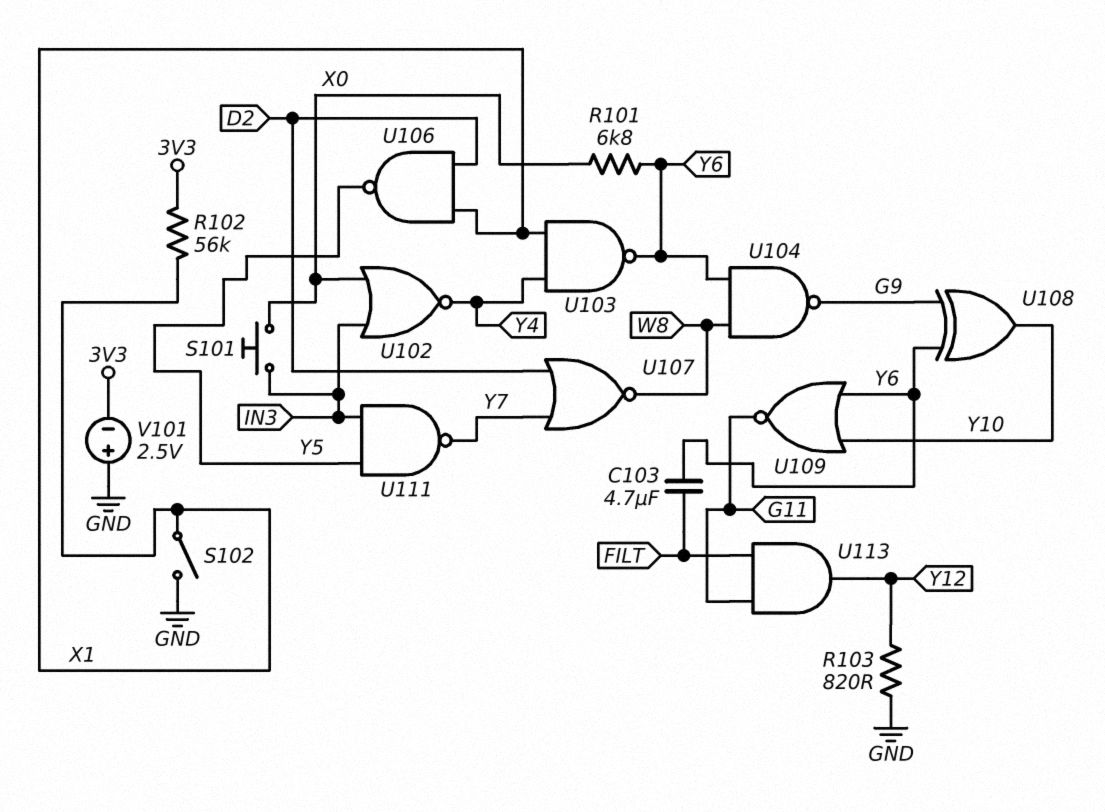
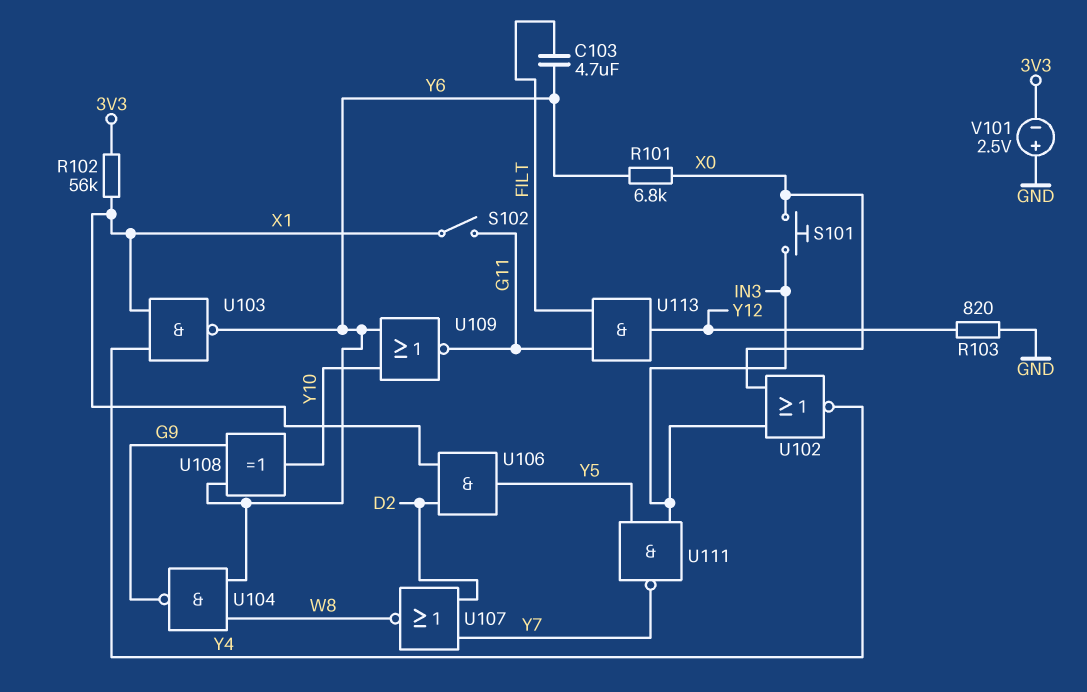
S102: switch (GND, X1) -> switch (G11, X1)
U106: NAND (in D2, in X1, out Y5) -> AND (in D2, in X1, out Y5)

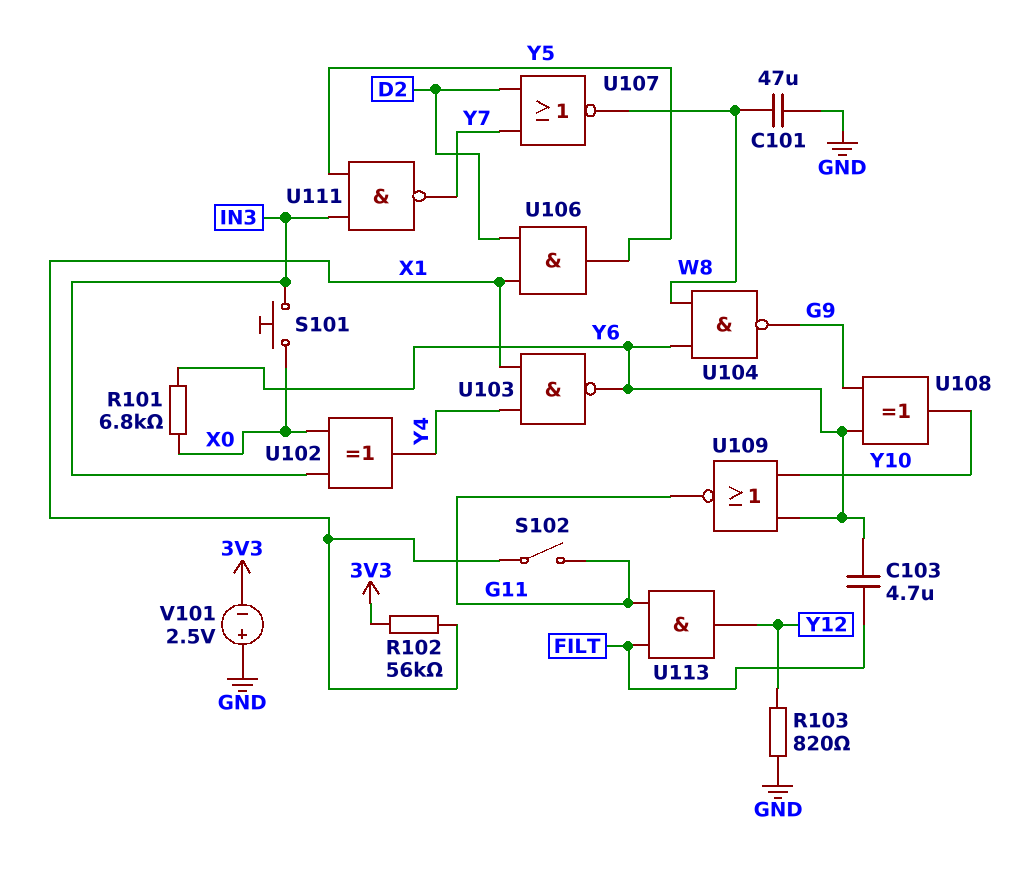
C101: none -> 47uF (GND, W8)
U102: NOR (in IN3, in X0, out Y4) -> XOR (in IN3, in X0, out Y4)

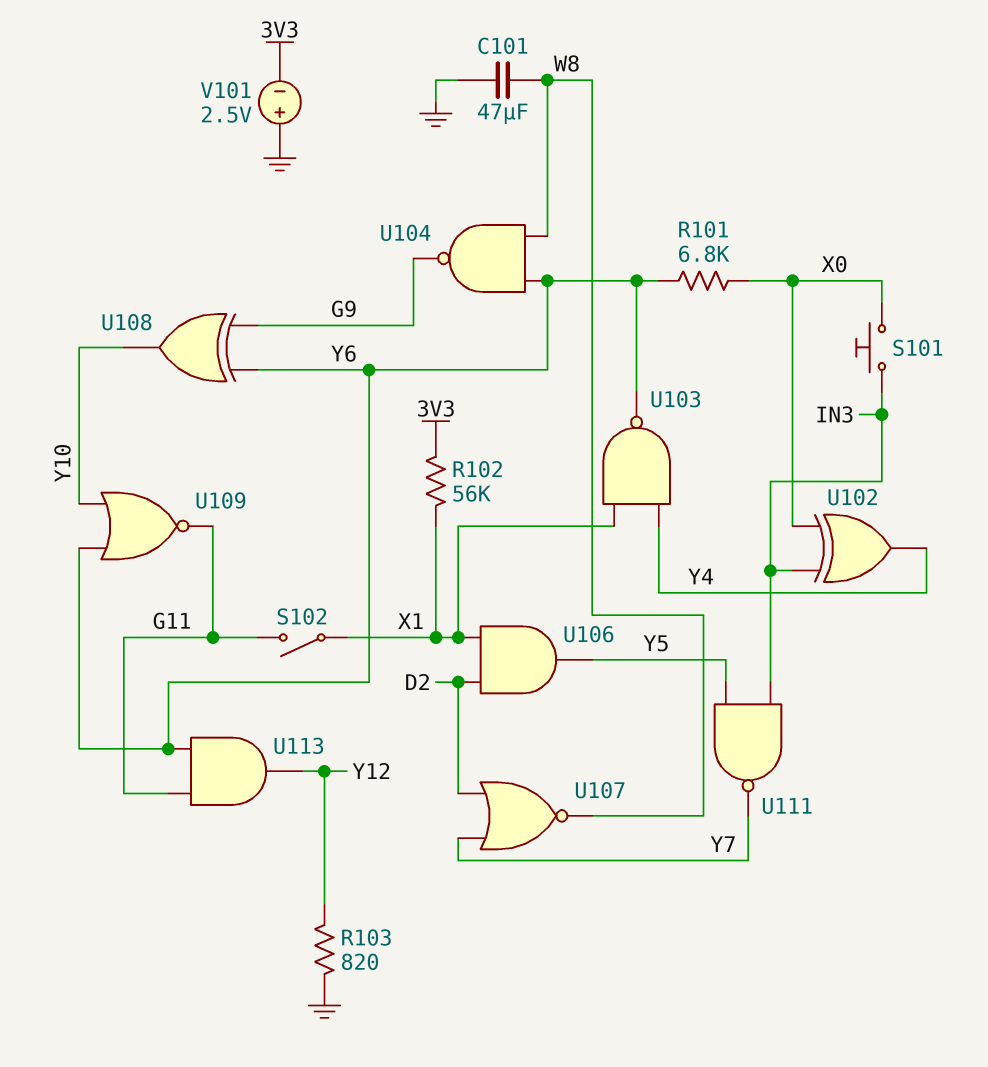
C103: 4.7uF (FILT, Y6) -> none
U113: AND (in FILT, in G11, out Y12) -> AND (in G11, in Y6, out Y12)

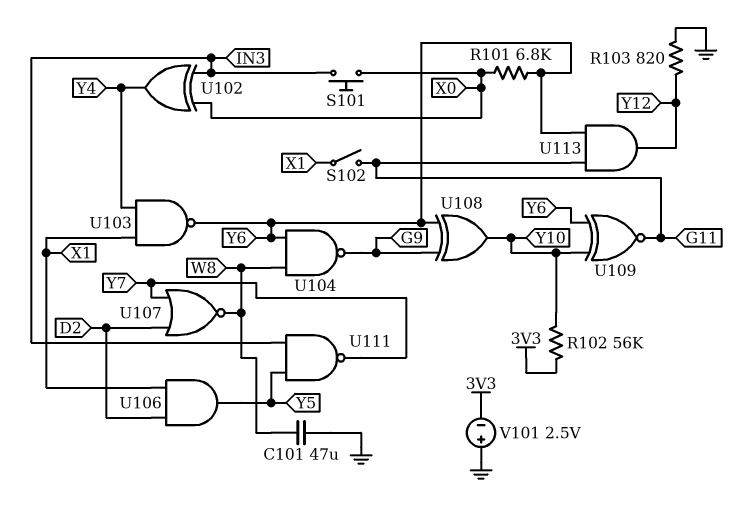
R102: 56k (3V3, X1) -> 56k (3V3, Y10)
U109: NOR (in Y6, in Y10, out G11) -> XNOR (in Y6, in Y10, out G11)

